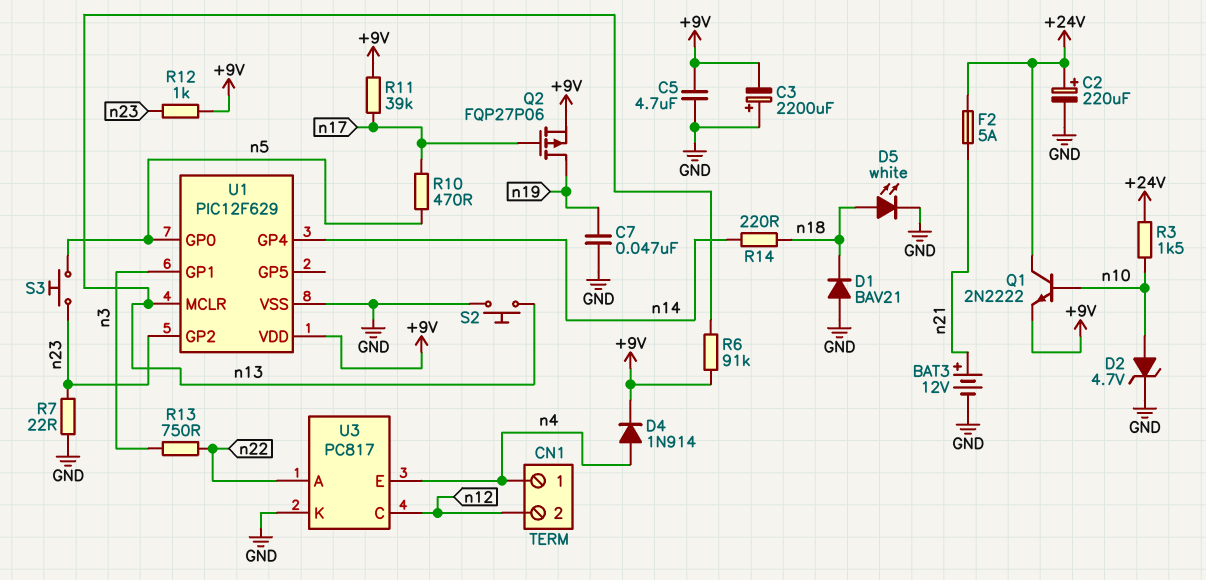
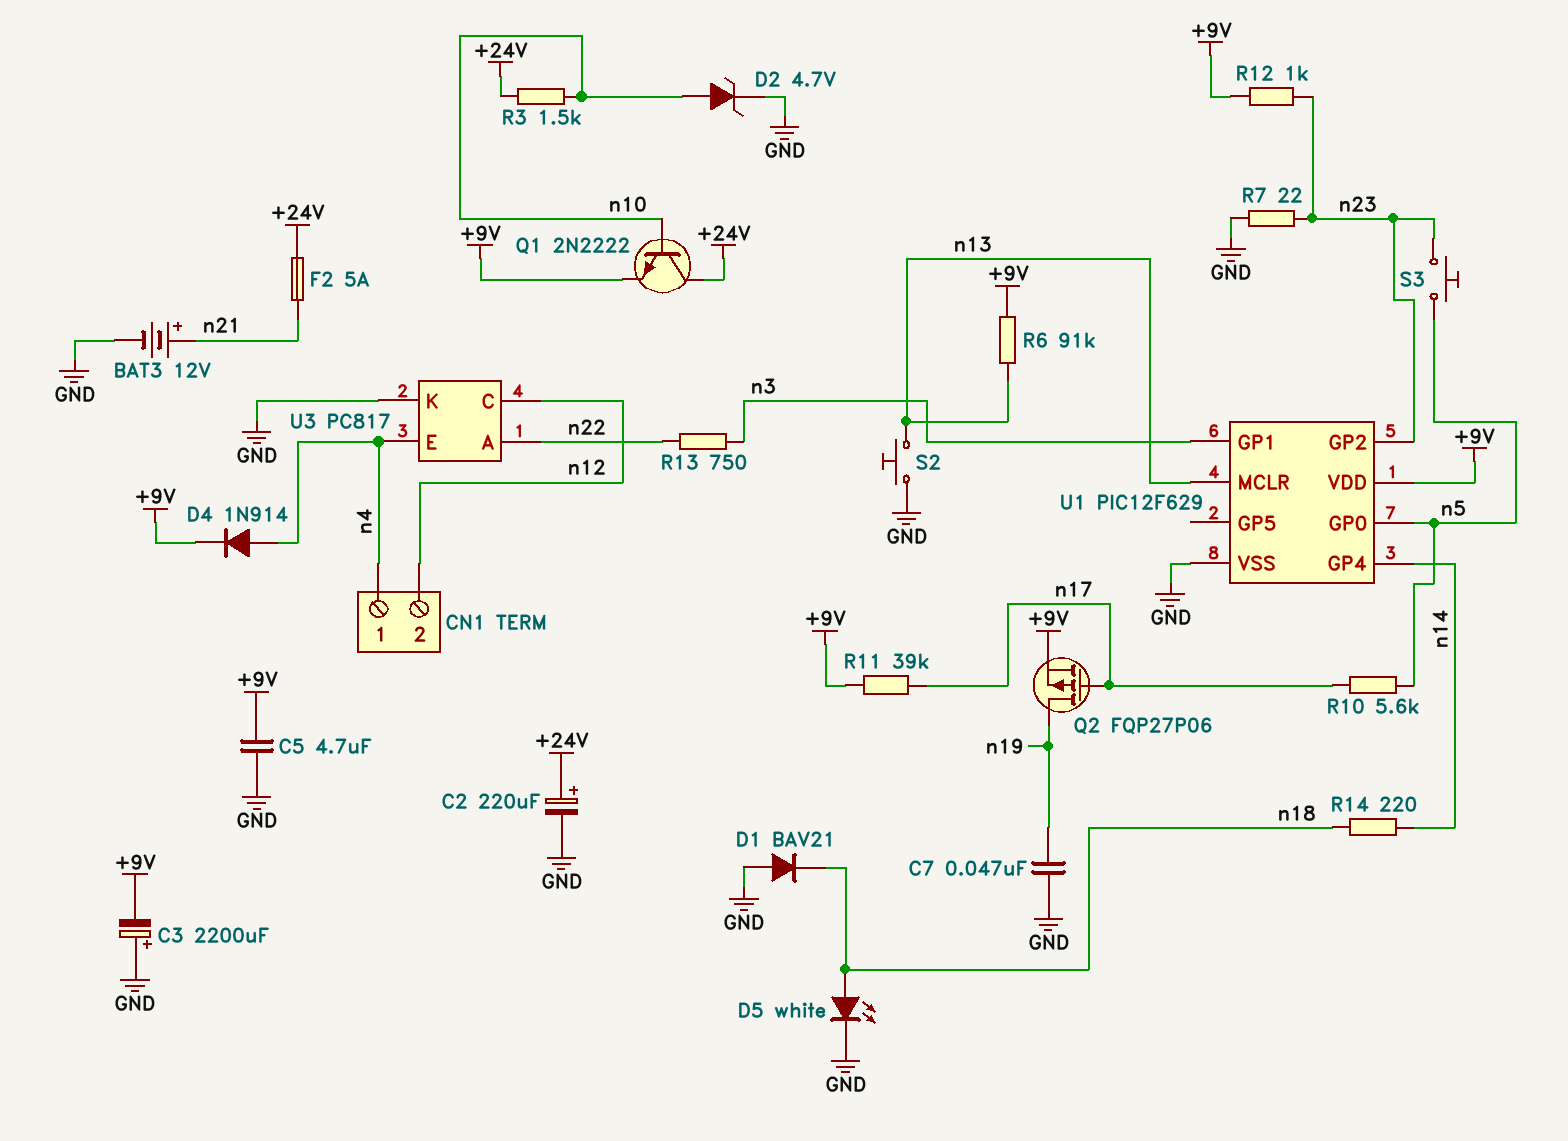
R10: 470 (n5, n17) -> 5.6k (n5, n17)

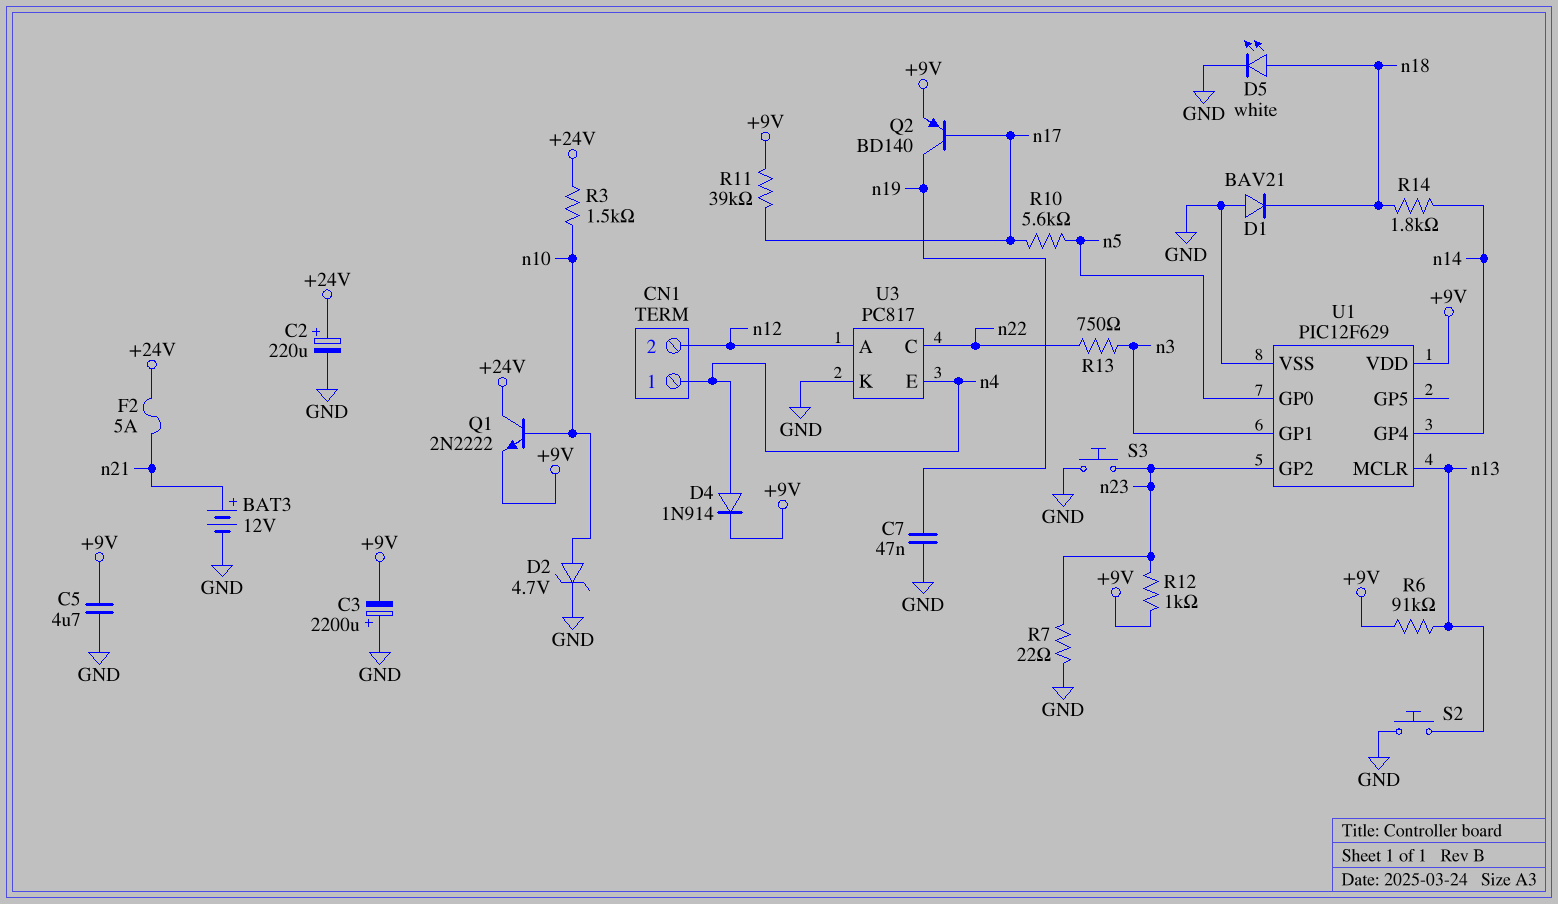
Q2: PMOS FQP27P06 (G n17, D n19, S +9V) -> PNP BD140 (B n17, C n19, E +9V)
R14: 220 (n14, n18) -> 1.8k (n14, n18)
S3: button (n5, n23) -> button (GND, n23)
U3 pin A: n22 -> n12
U3 pin C: n12 -> n22

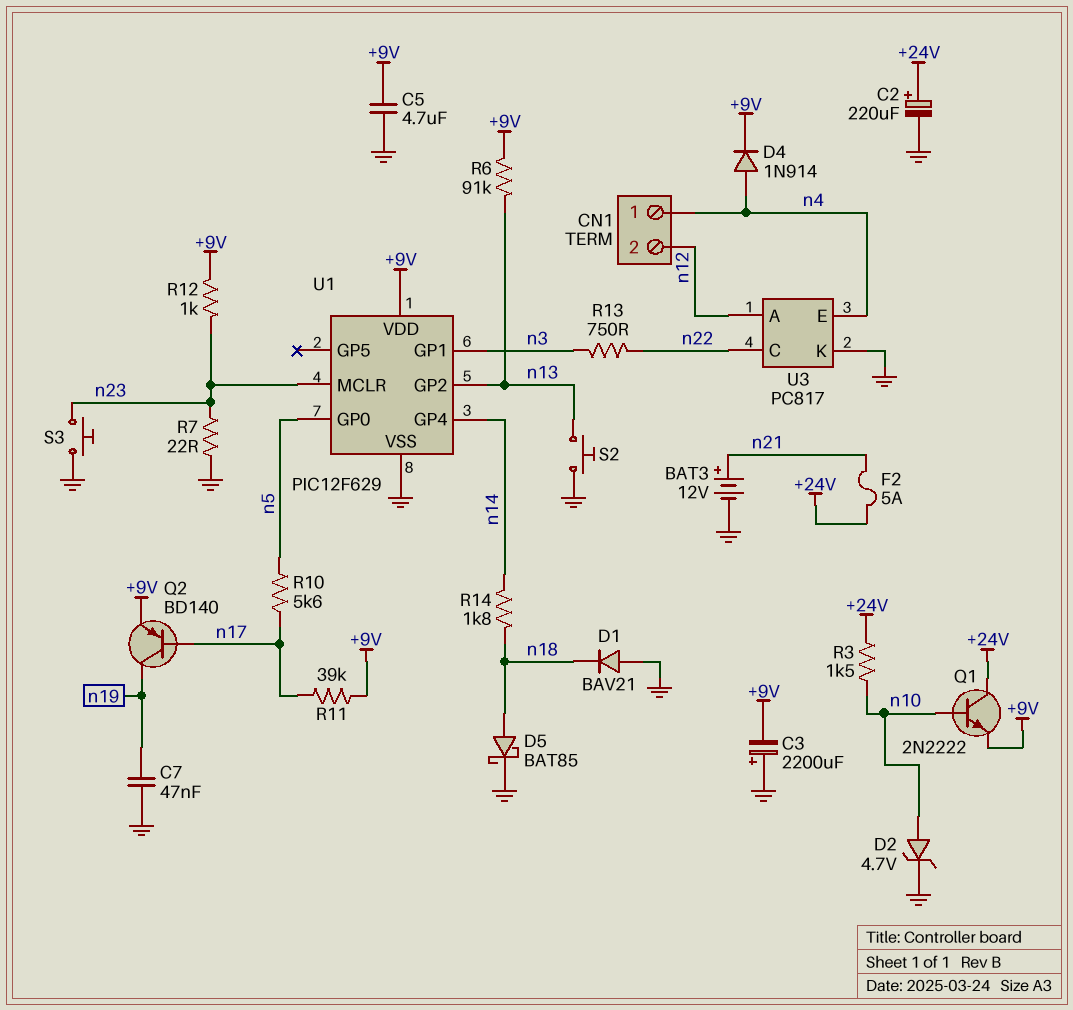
D5: LED white (A n18, K GND) -> schottky BAT85 (A n18, K GND)
U1 pin GP2: n23 -> n13
U1 pin MCLR: n13 -> n23

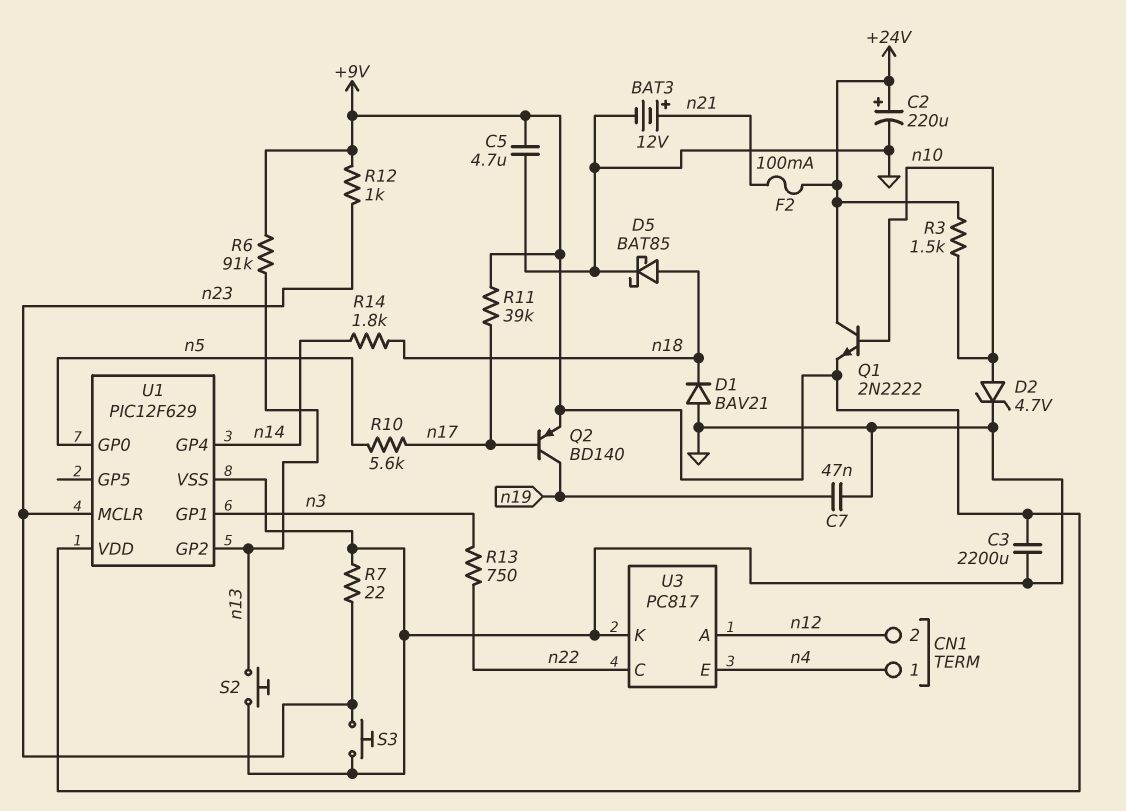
C3: 2200uF (plus GND, minus +9V) -> 2200uF (+9V, GND)
D4: diode 1N914 (A n4, K +9V) -> none
F2: 5A (+24V, n21) -> 100mA (+24V, n21)

